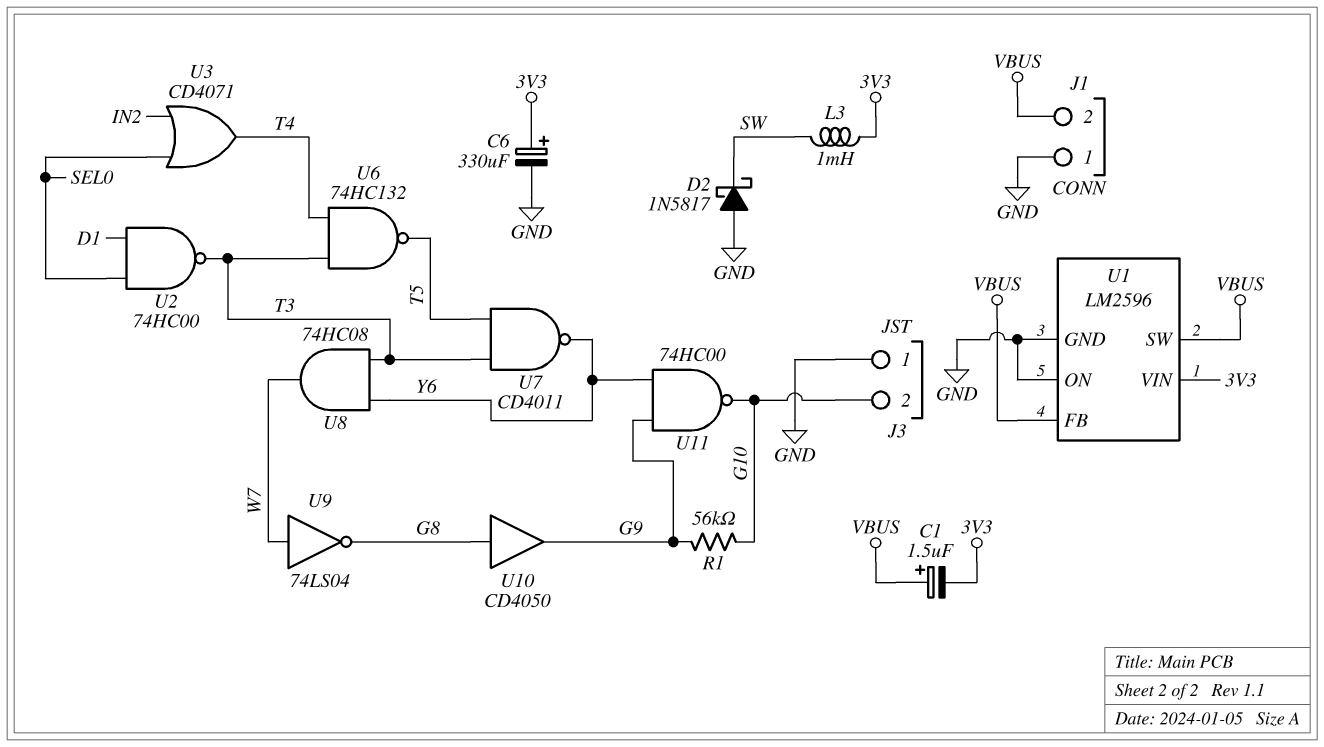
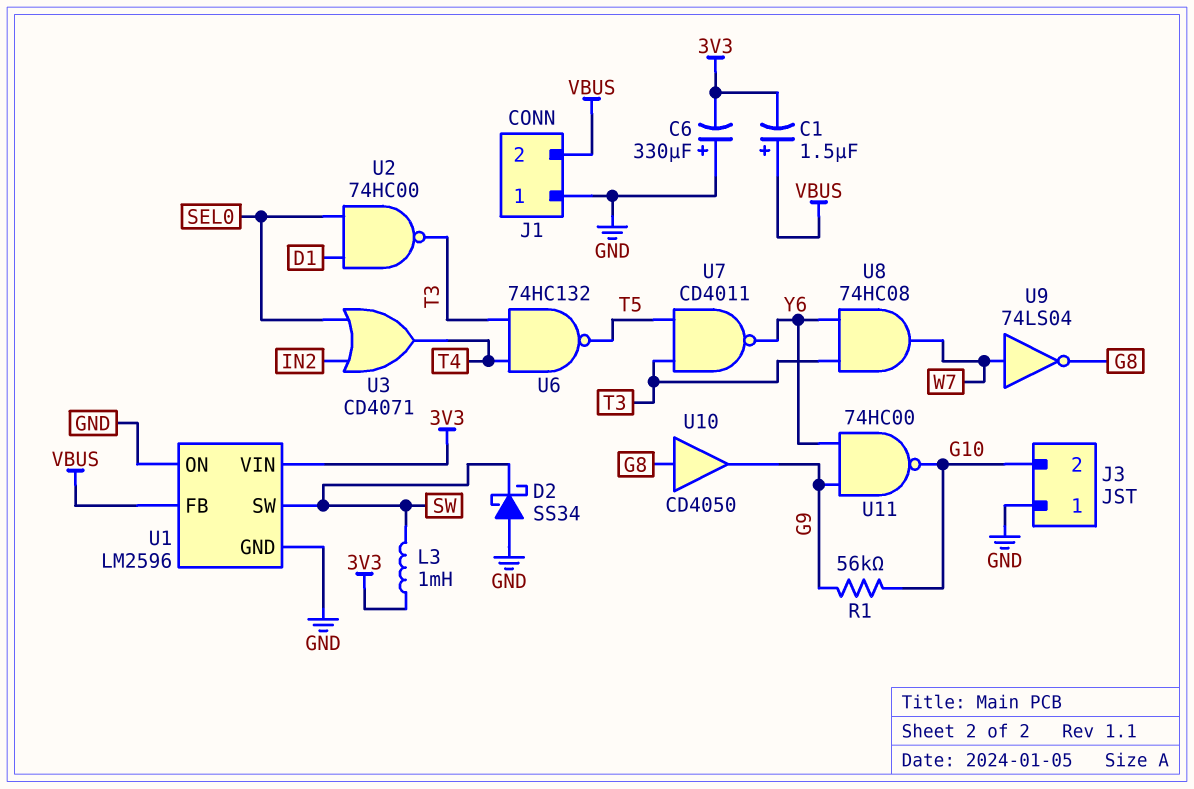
C6: 330uF (plus 3V3, minus GND) -> 330uF (plus GND, minus 3V3)
D2: schottky 1N5817 (A GND, K SW) -> schottky SS34 (A GND, K SW)
U1 pin SW: VBUS -> SW

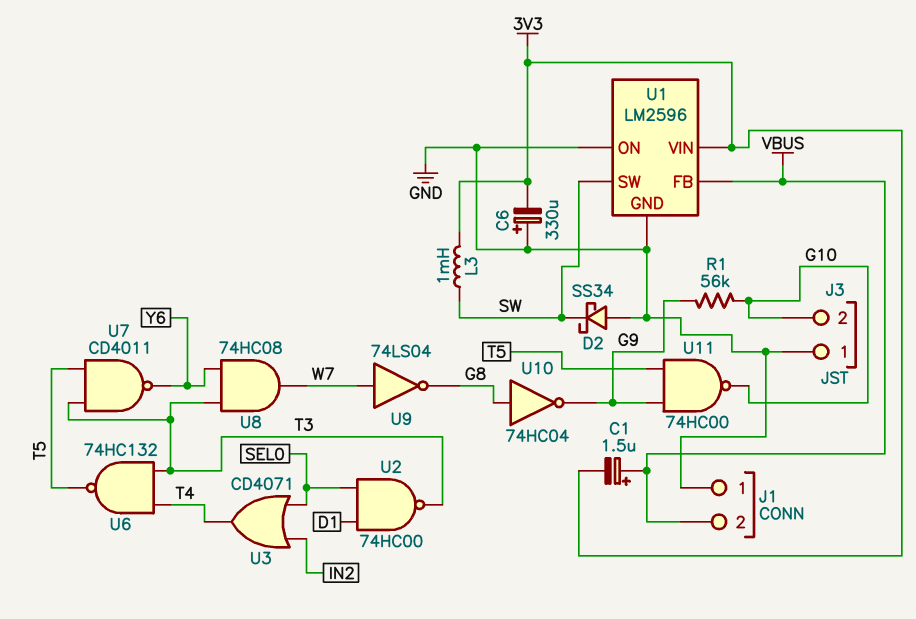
U10: buffer CD4050 (in G8, out G9) -> NOT 74HC04 (in G8, out G9)
U11: NAND 74HC00 (in G9, in Y6, out G10) -> NAND 74HC00 (in G9, in T5, out G10)

